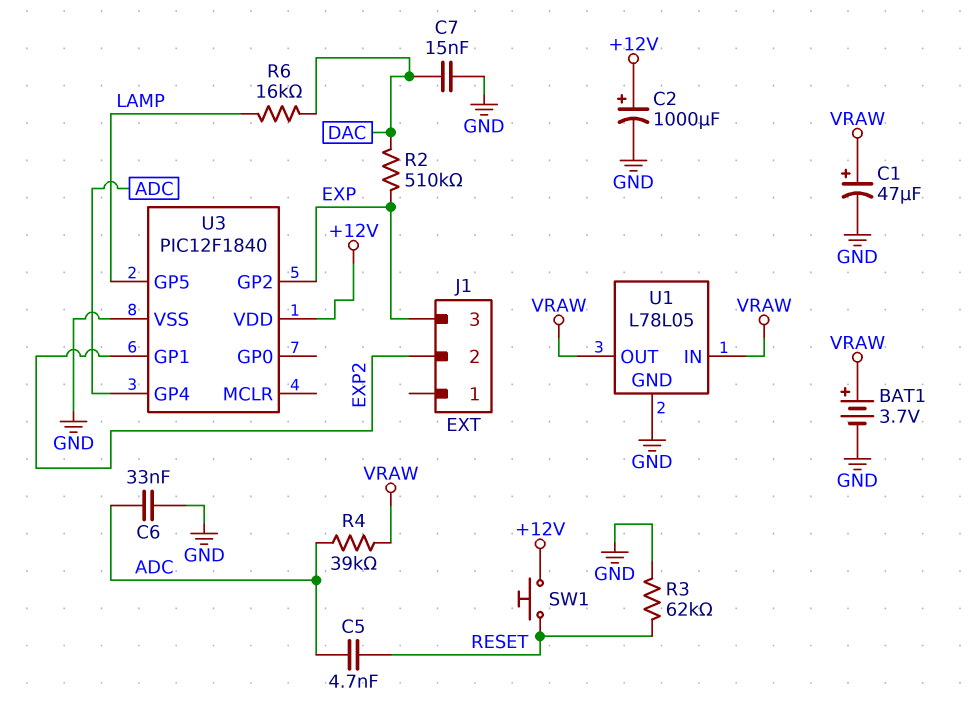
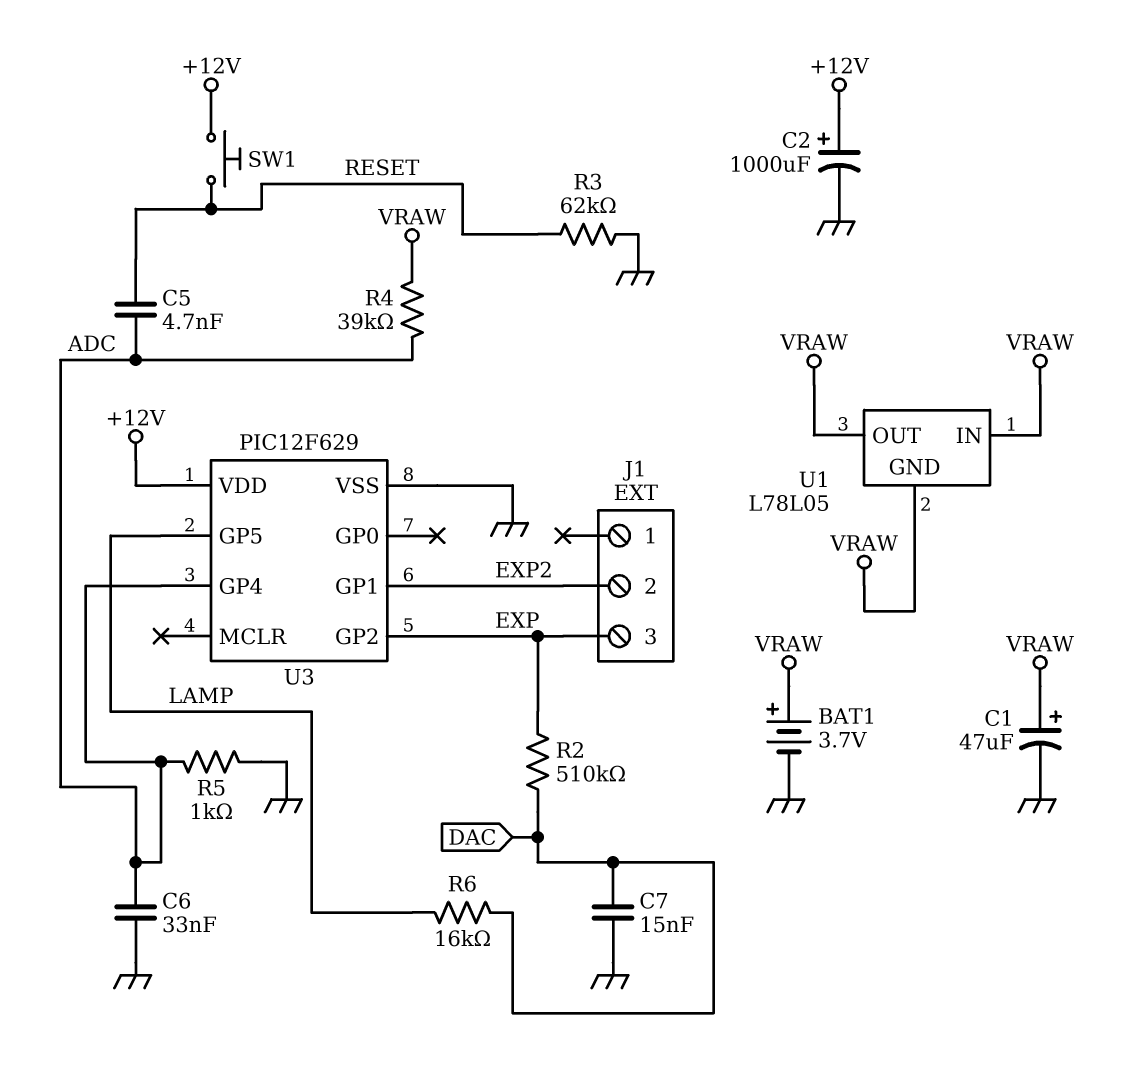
R5: none -> 1k (ADC, GND)
U1 pin GND: GND -> VRAW
U3: PIC12F1840 -> PIC12F629

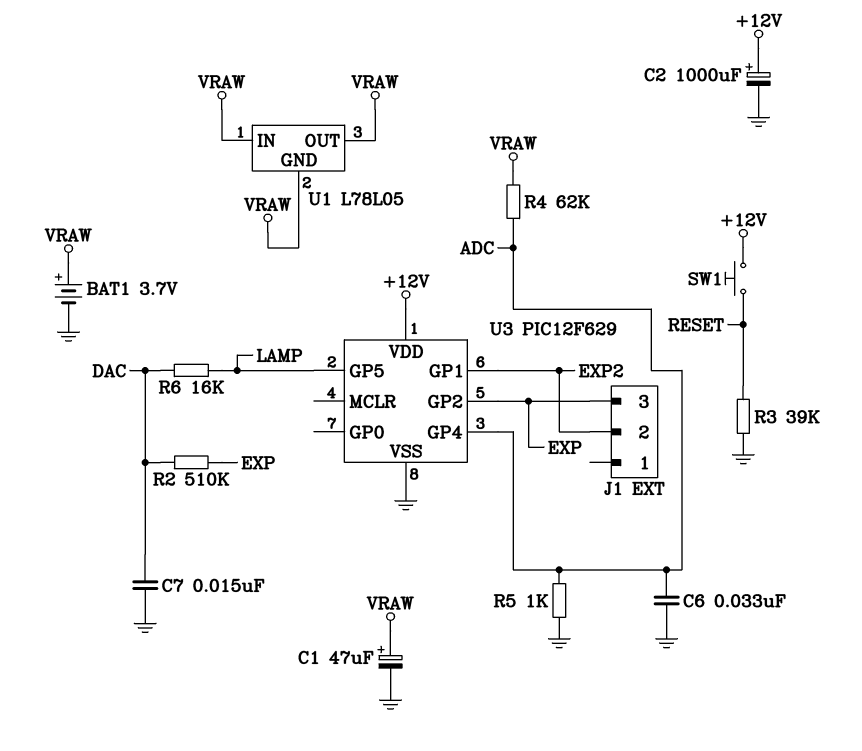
C5: 4.7nF (ADC, RESET) -> none
R3: 62k (GND, RESET) -> 39k (GND, RESET)
R4: 39k (ADC, VRAW) -> 62k (ADC, VRAW)

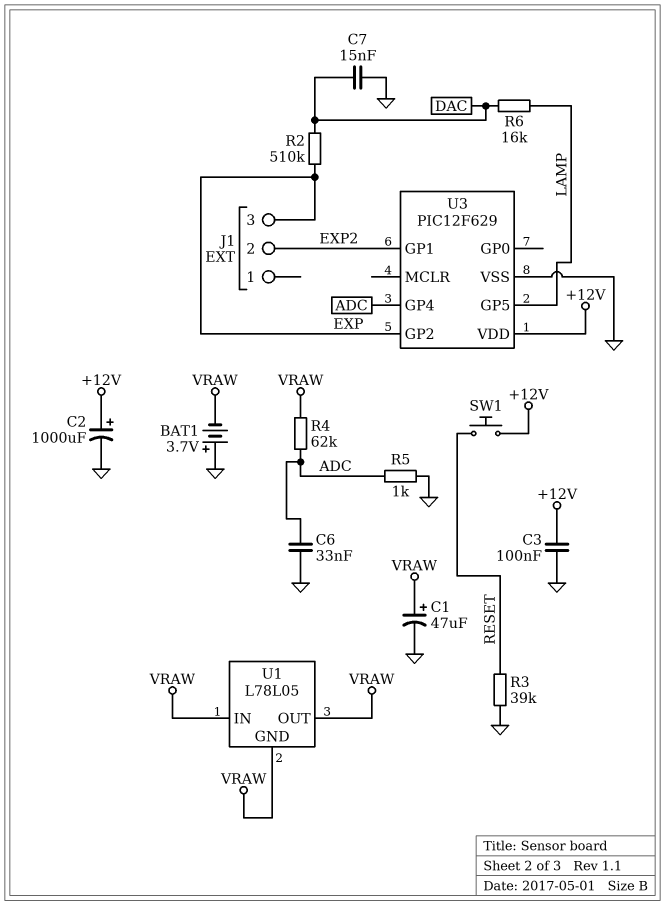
BAT1: 3.7V (plus VRAW, minus GND) -> 3.7V (plus GND, minus VRAW)
C3: none -> 100nF (+12V, GND)

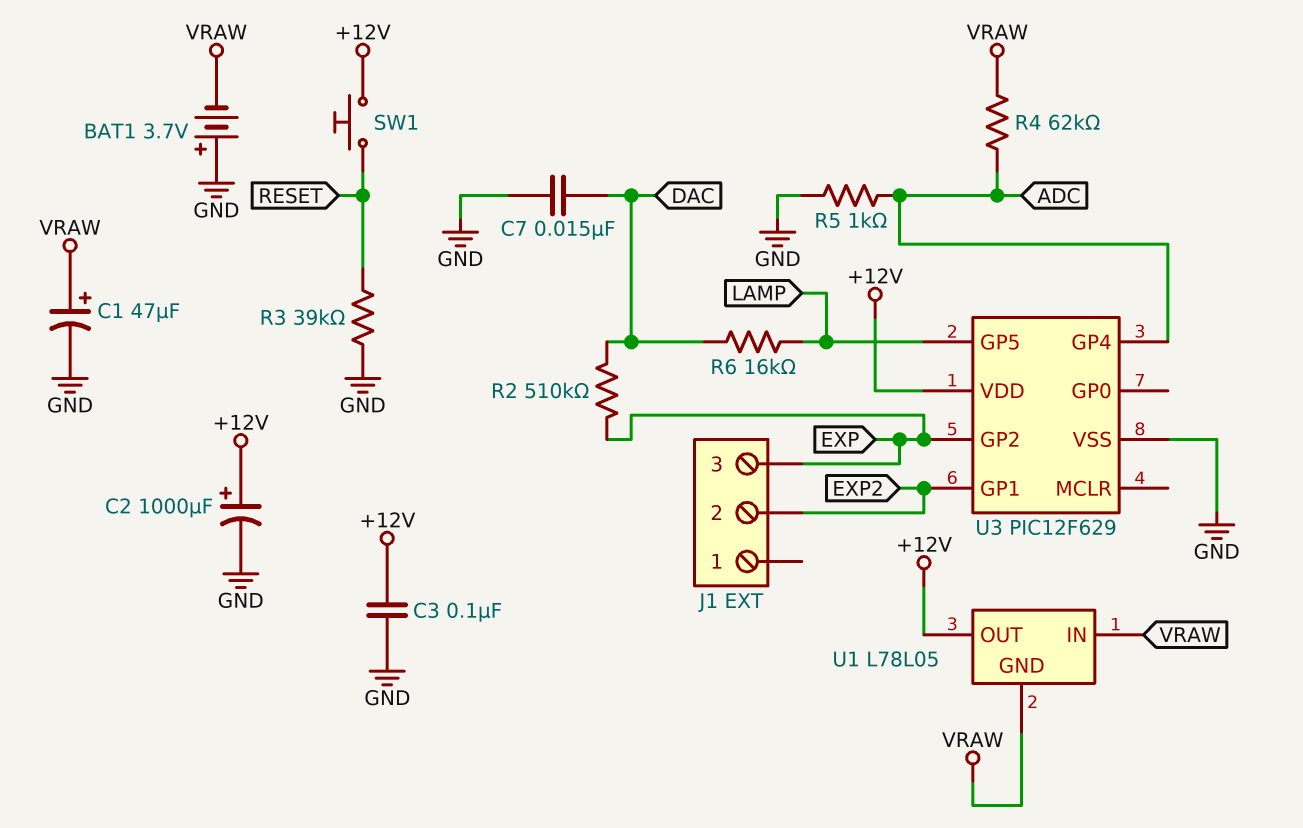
C6: 33nF (ADC, GND) -> none
U1 pin OUT: VRAW -> +12V

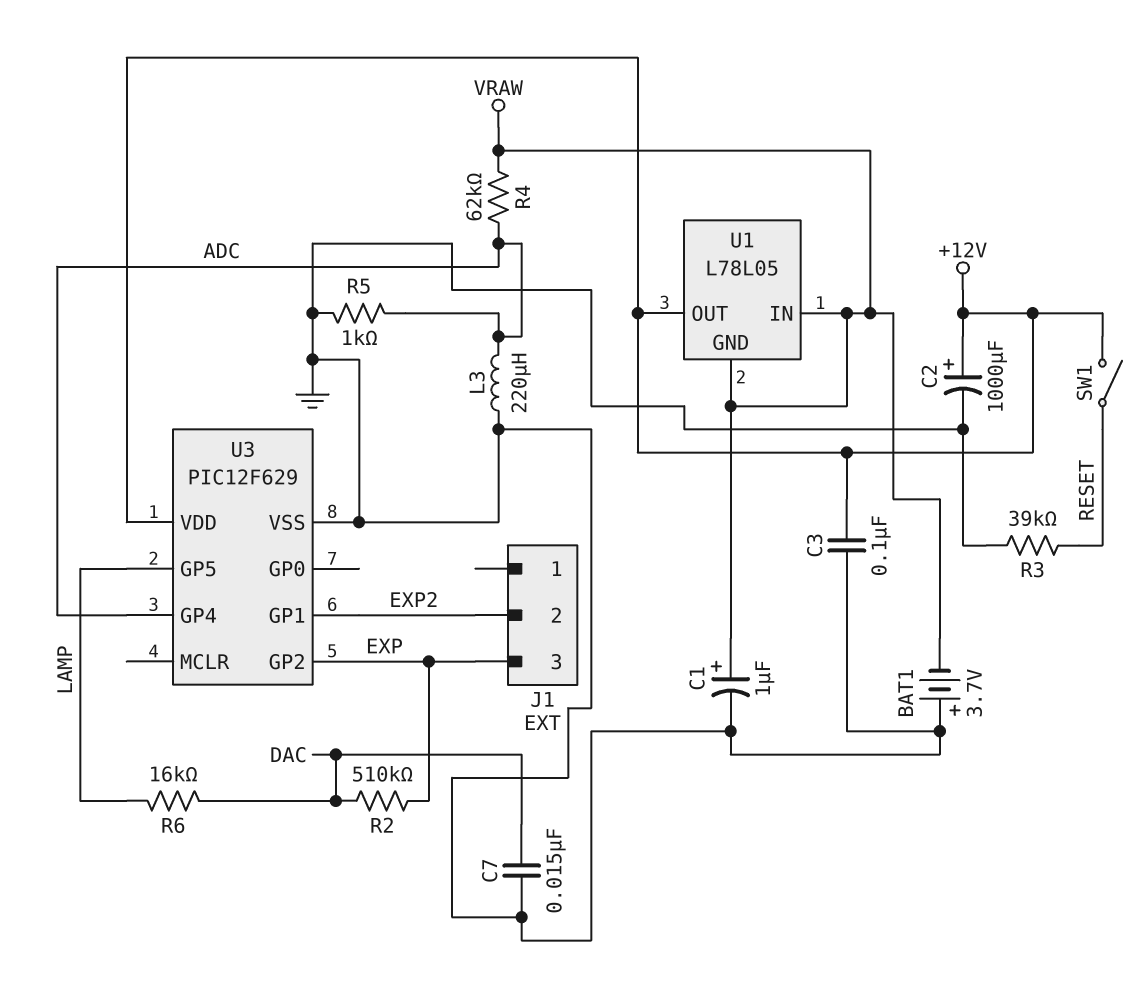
C1: 47uF (plus VRAW, minus GND) -> 1uF (plus VRAW, minus GND)
L3: none -> 220uH (ADC, GND)
SW1: button (+12V, RESET) -> switch (+12V, RESET)

